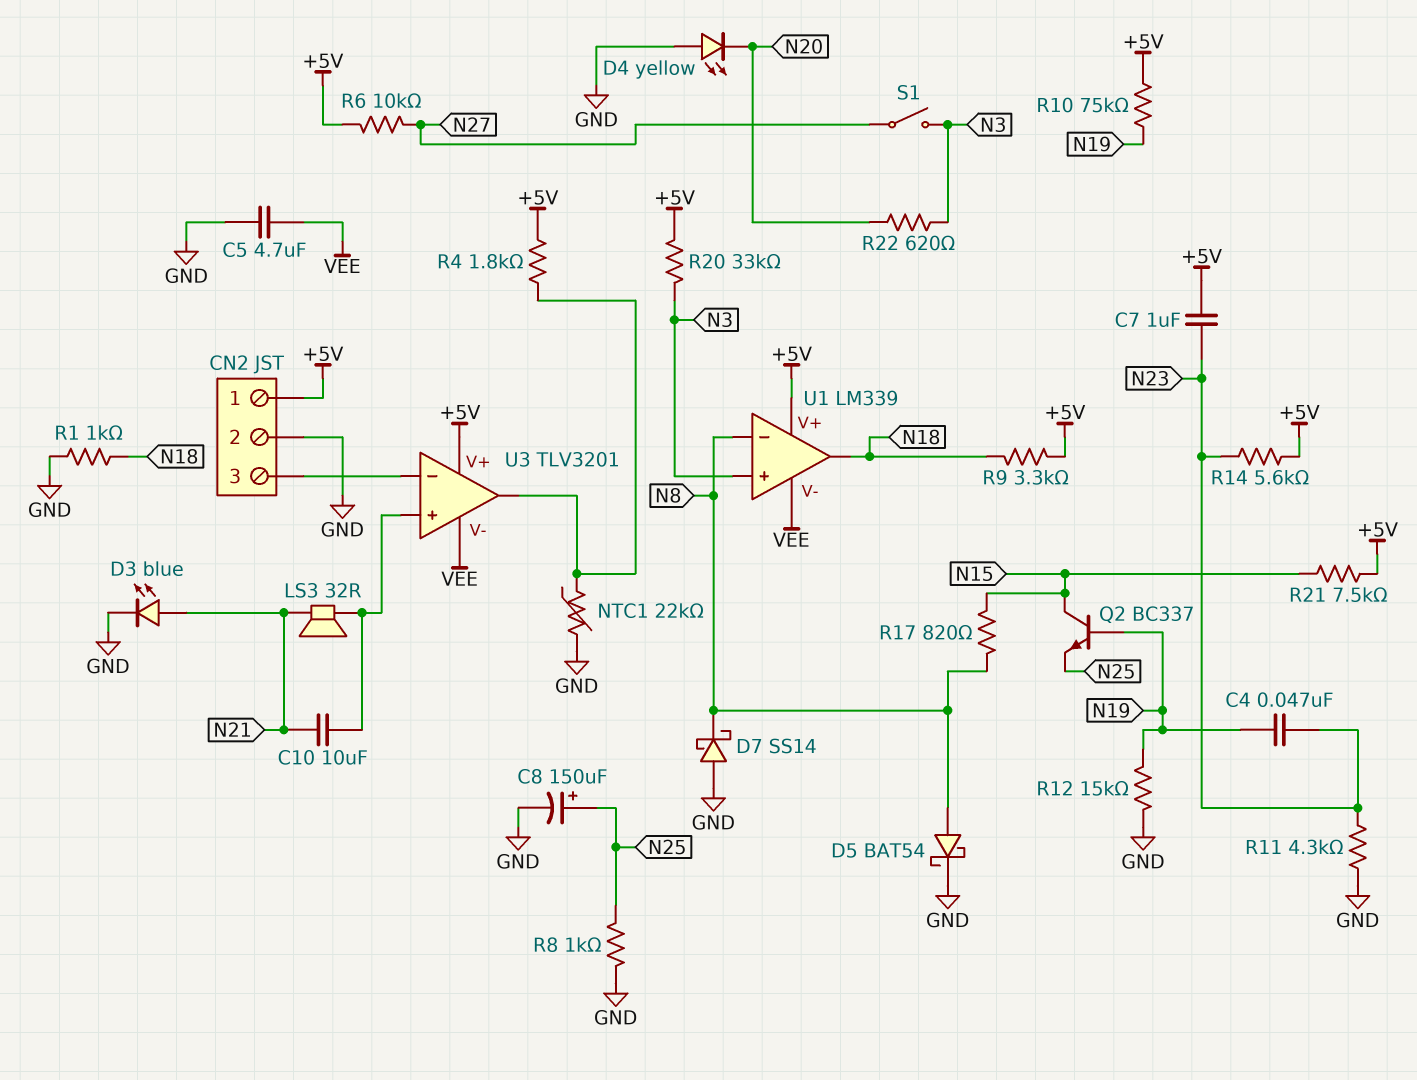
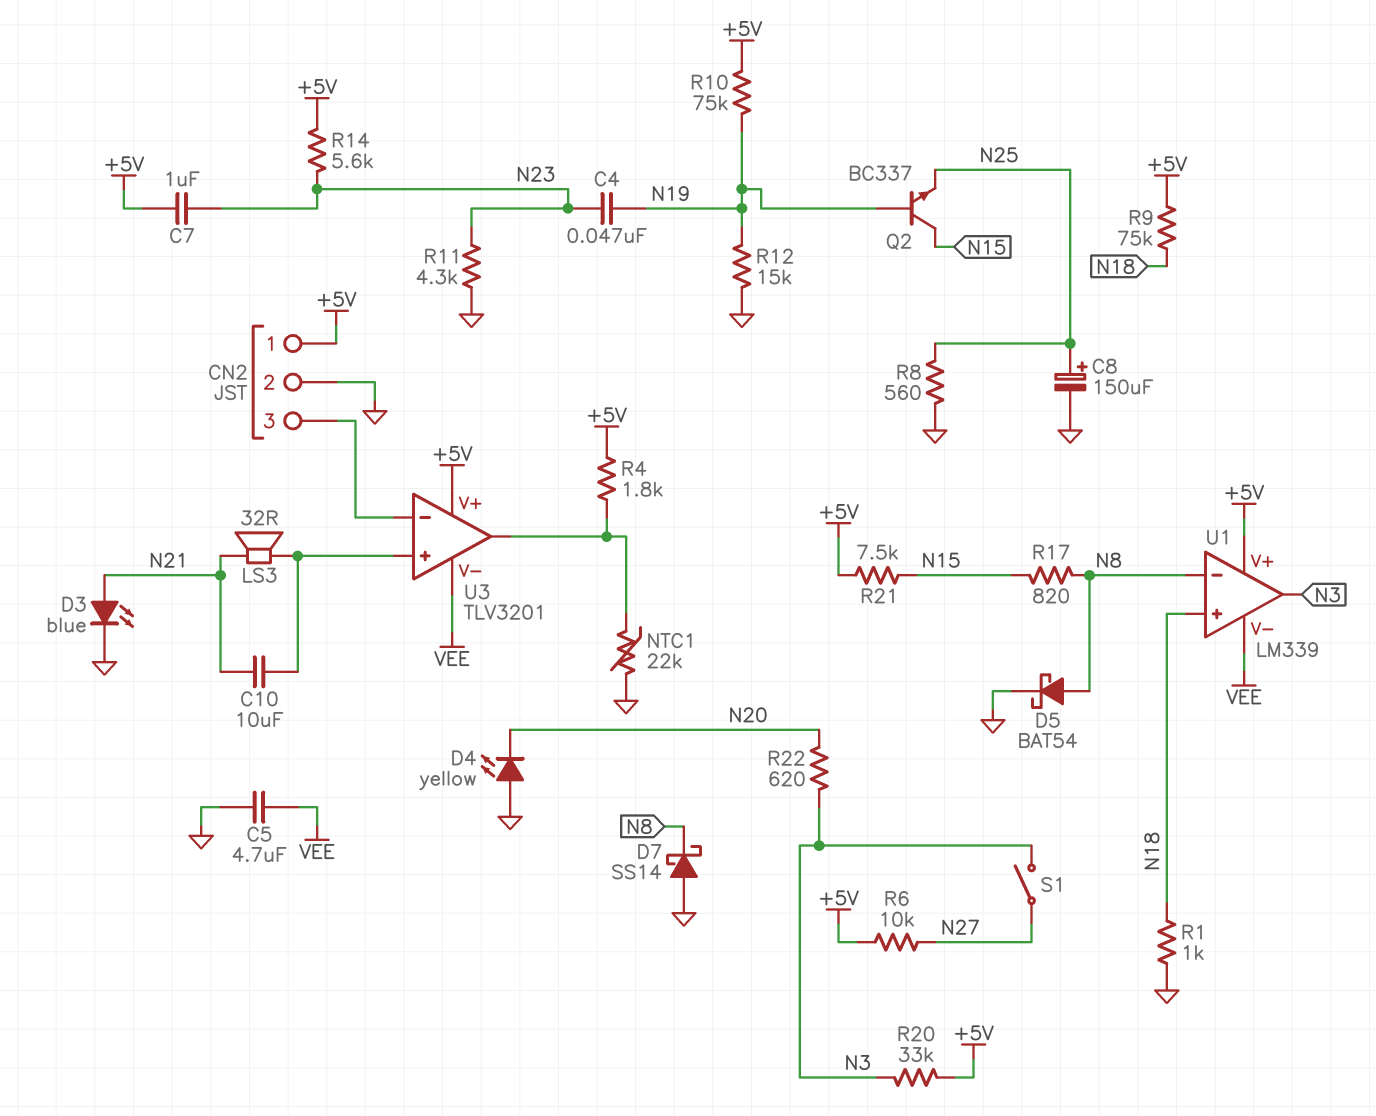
R8: 1k (GND, N25) -> 560 (GND, N25)
R9: 3.3k (+5V, N18) -> 75k (+5V, N18)
U1 pin in+: N3 -> N18
U1 pin out: N18 -> N3

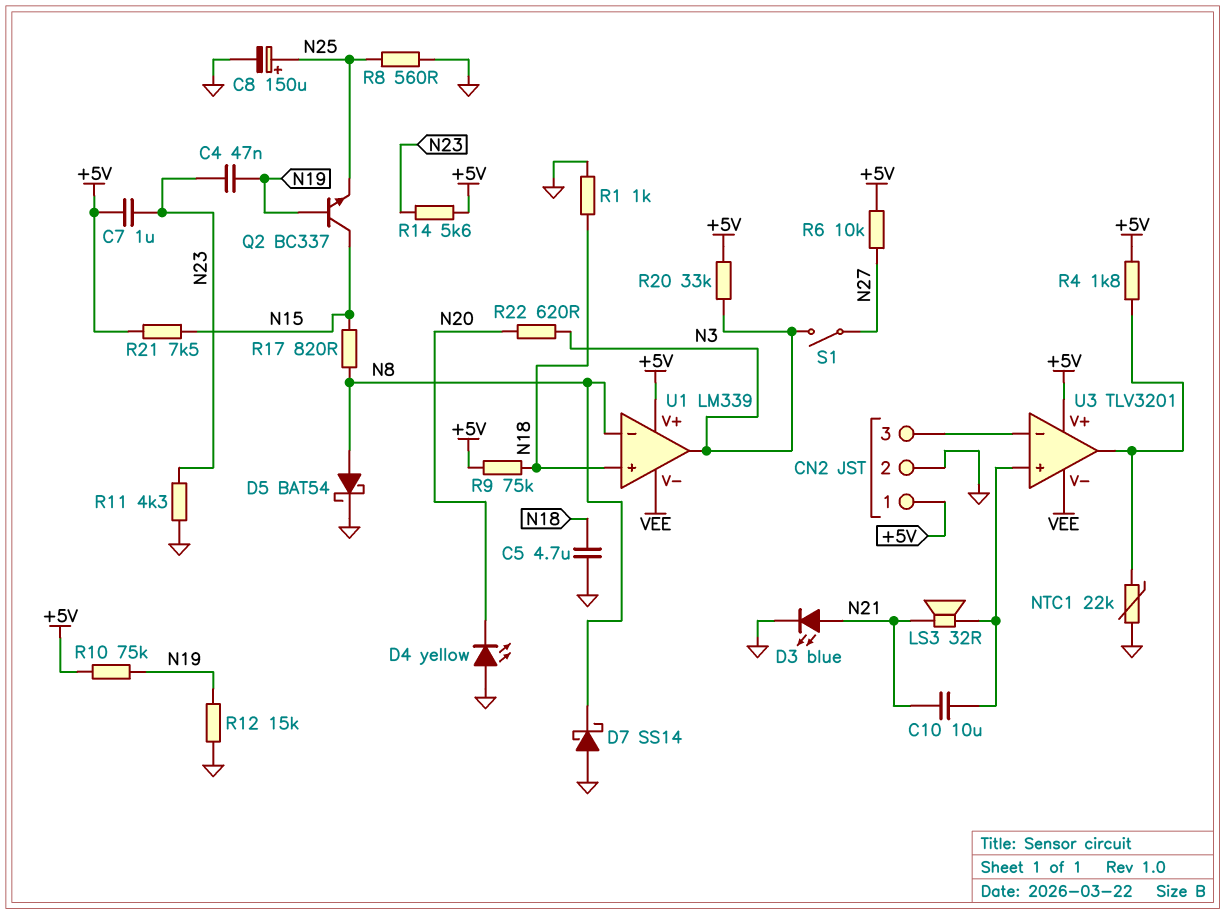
C5: 4.7uF (GND, VEE) -> 4.7uF (GND, N18)

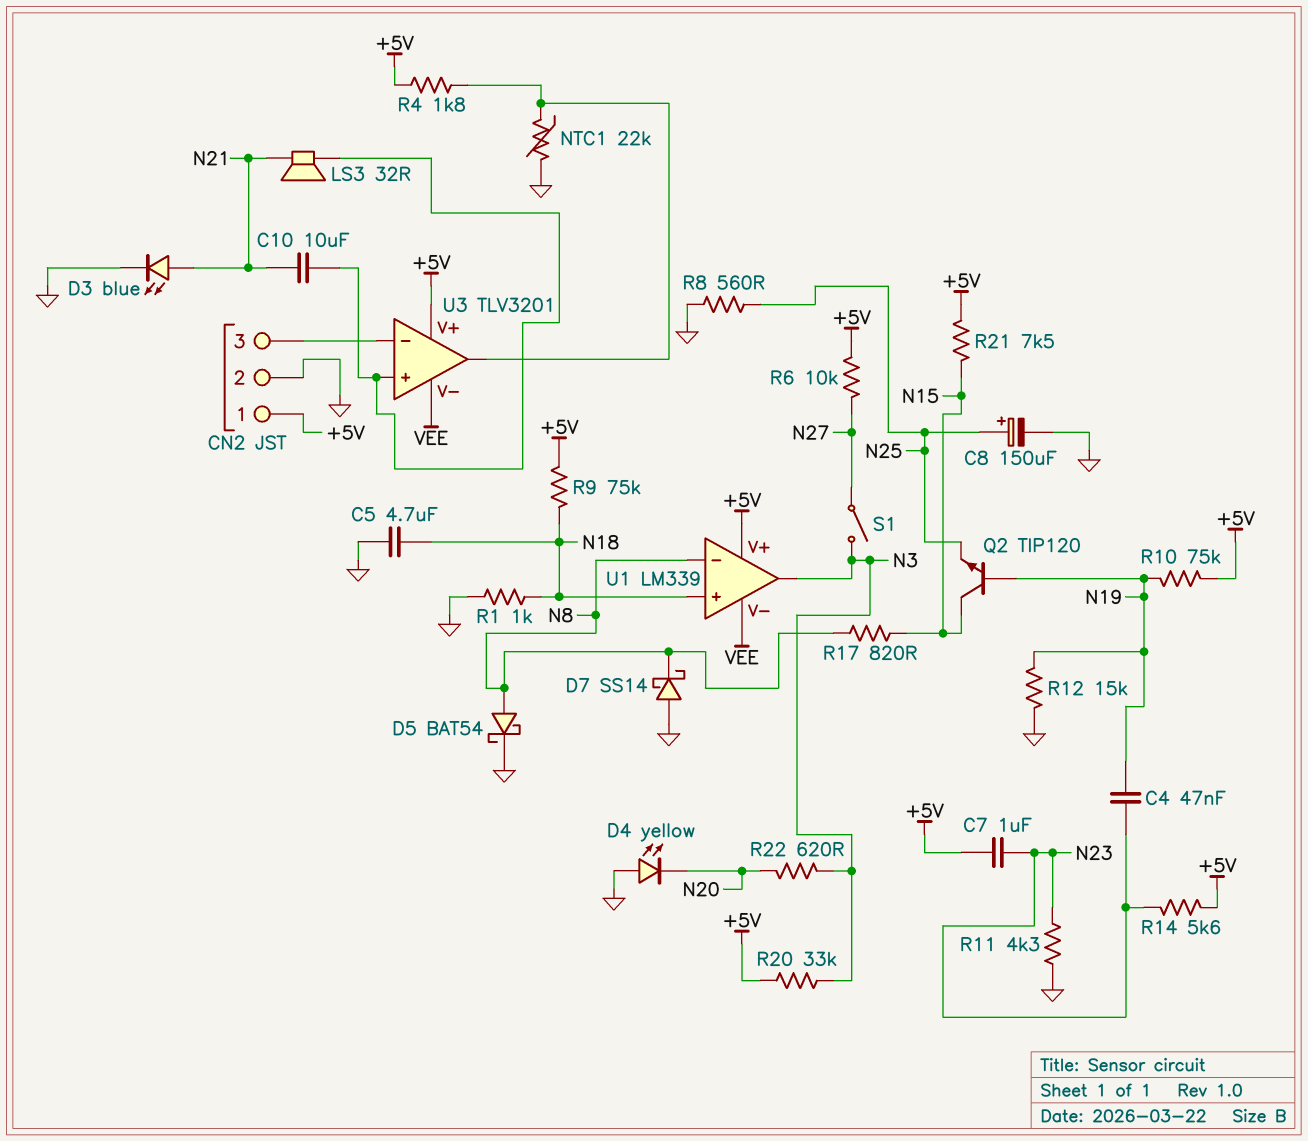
Q2: NPN BC337 (B N19, C N15, E N25) -> NPN TIP120 (B N19, C N15, E N25)

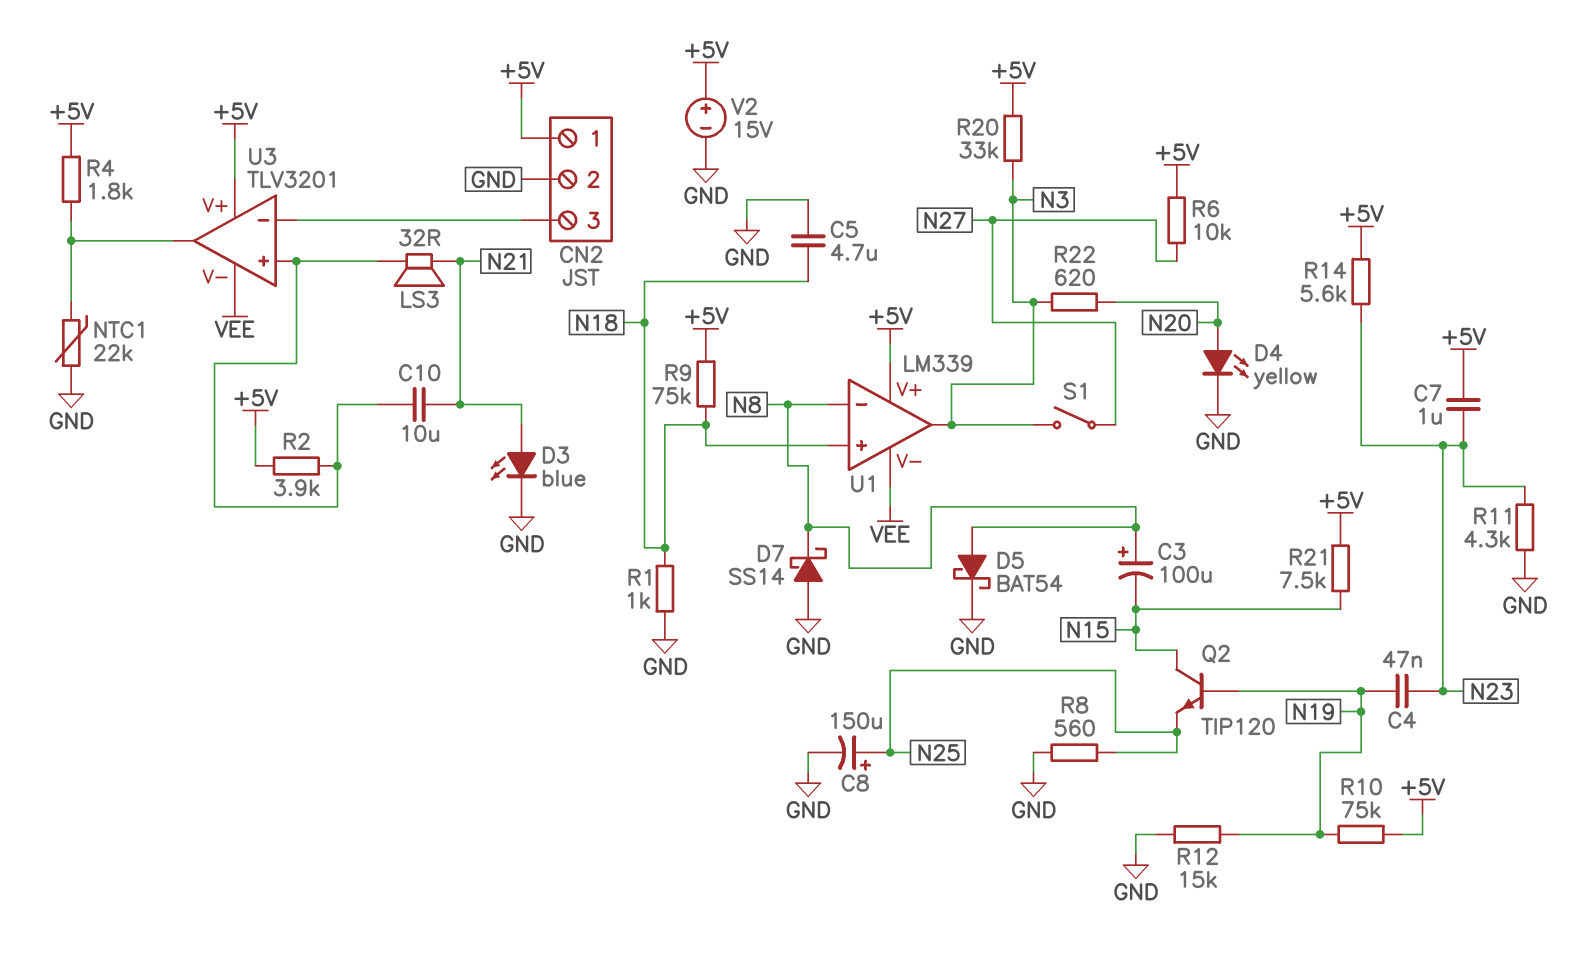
C3: none -> 100uF (plus N8, minus N15)
D4: LED yellow (A GND, K N20) -> LED yellow (A N20, K GND)
R2: none -> 3.9k (+5V, U3/in+)
R17: 820 (N8, N15) -> none
V2: none -> 15V (plus +5V, minus GND)

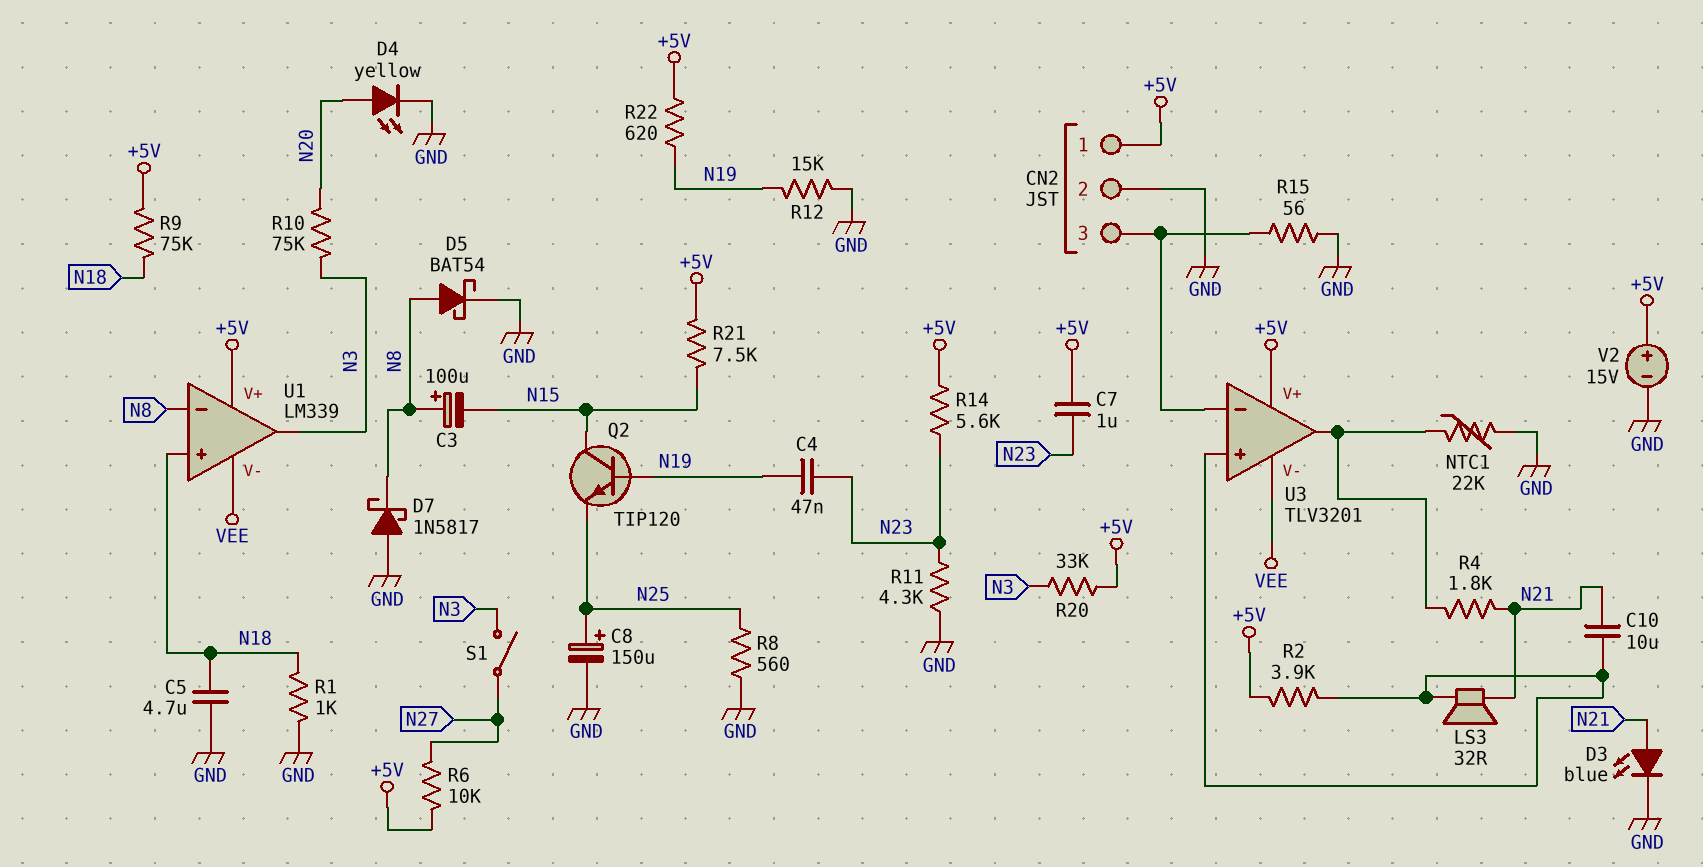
D7: schottky SS14 (A GND, K N8) -> schottky 1N5817 (A GND, K N8)
R4: 1.8k (+5V, U3/out) -> 1.8k (N21, U3/out)
R10: 75k (+5V, N19) -> 75k (N3, N20)
R15: none -> 56 (CN2/3, GND)
R22: 620 (N3, N20) -> 620 (+5V, N19)

